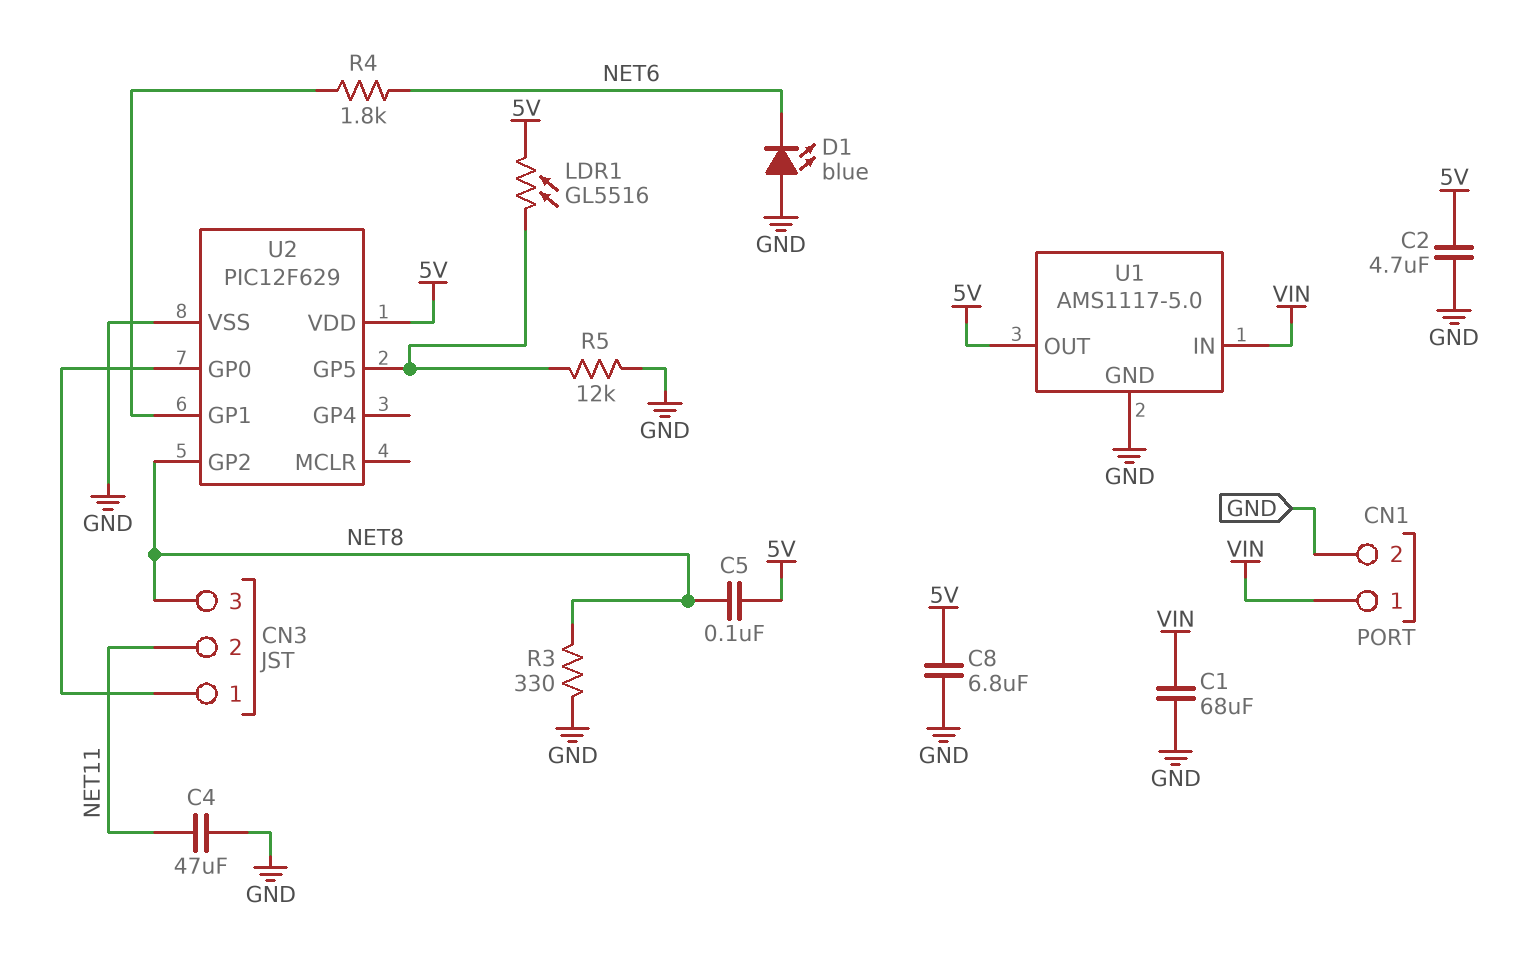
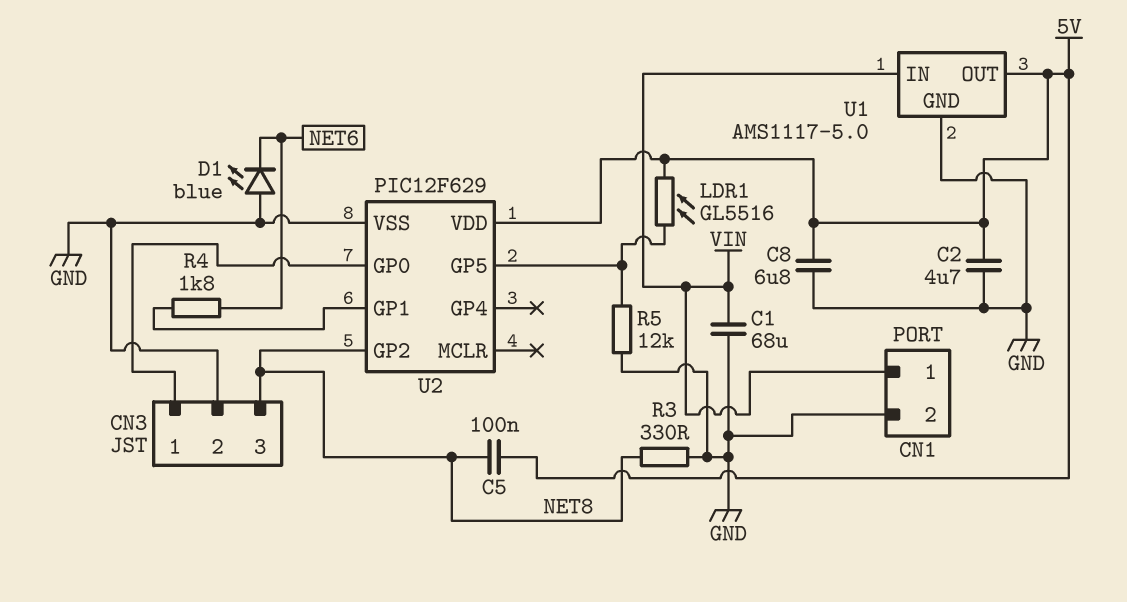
C4: 47uF (GND, NET11) -> none
CN3 pin 2: NET11 -> GND

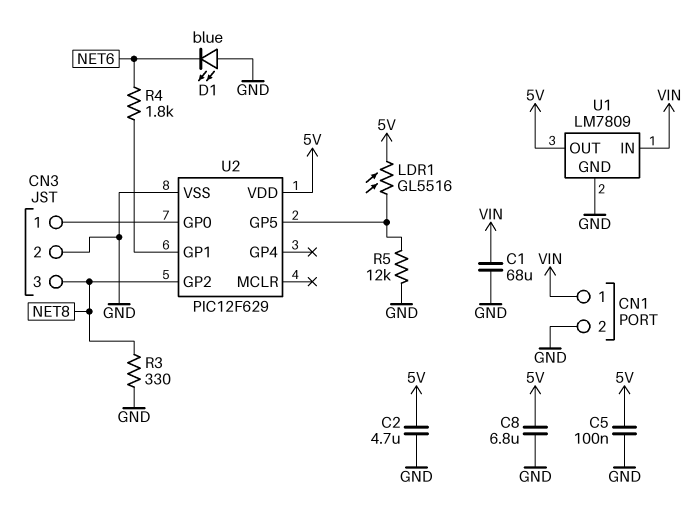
C5: 100nF (5V, NET8) -> 100nF (5V, GND)
U1: AMS1117-5.0 -> LM7809

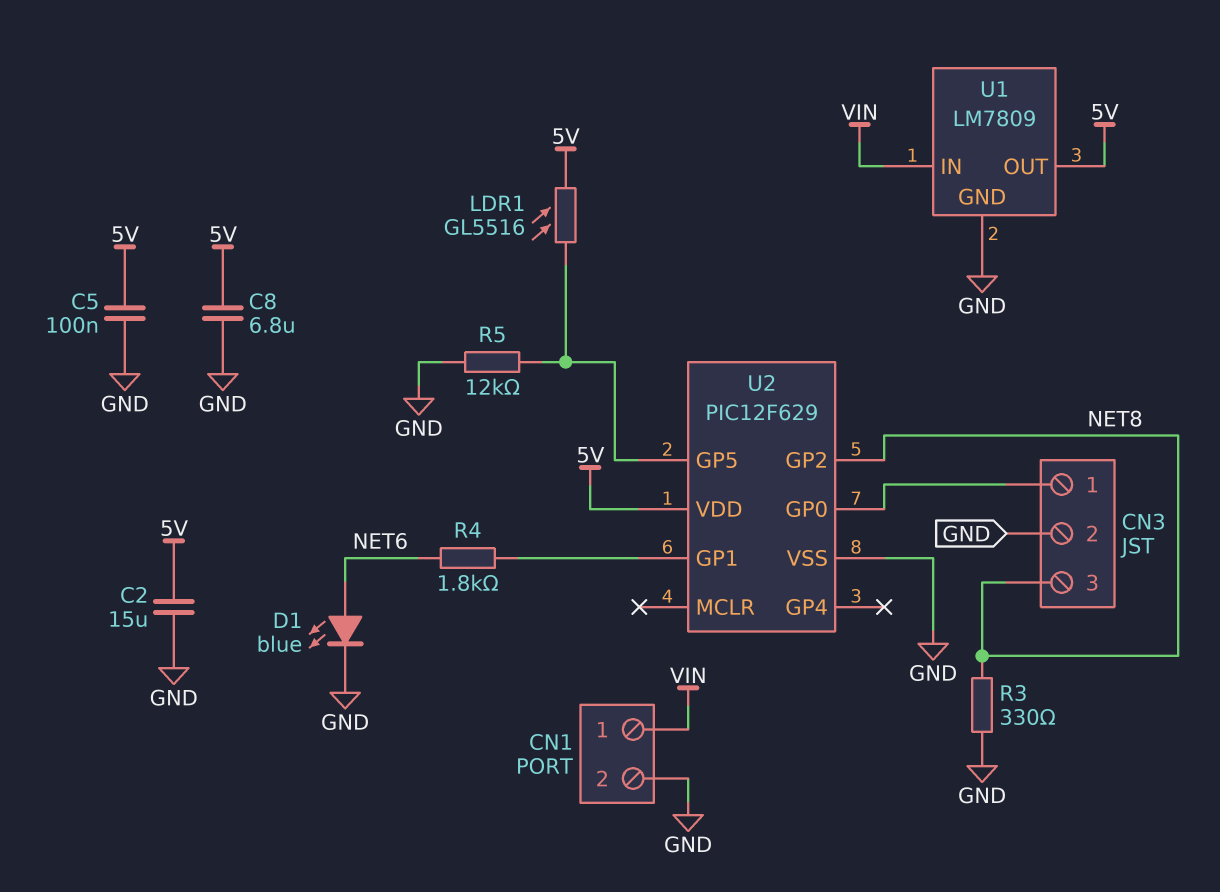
C1: 68uF (GND, VIN) -> none
C2: 4.7uF (5V, GND) -> 15uF (5V, GND)
D1: LED blue (A GND, K NET6) -> LED blue (A NET6, K GND)

